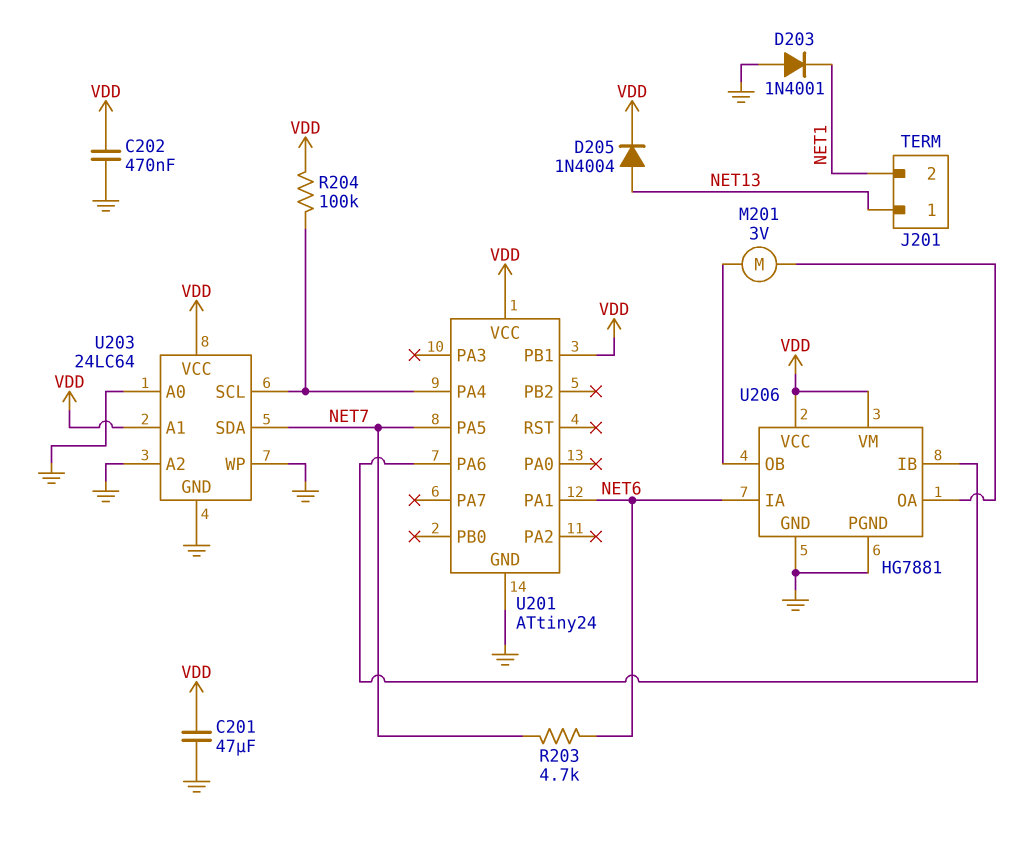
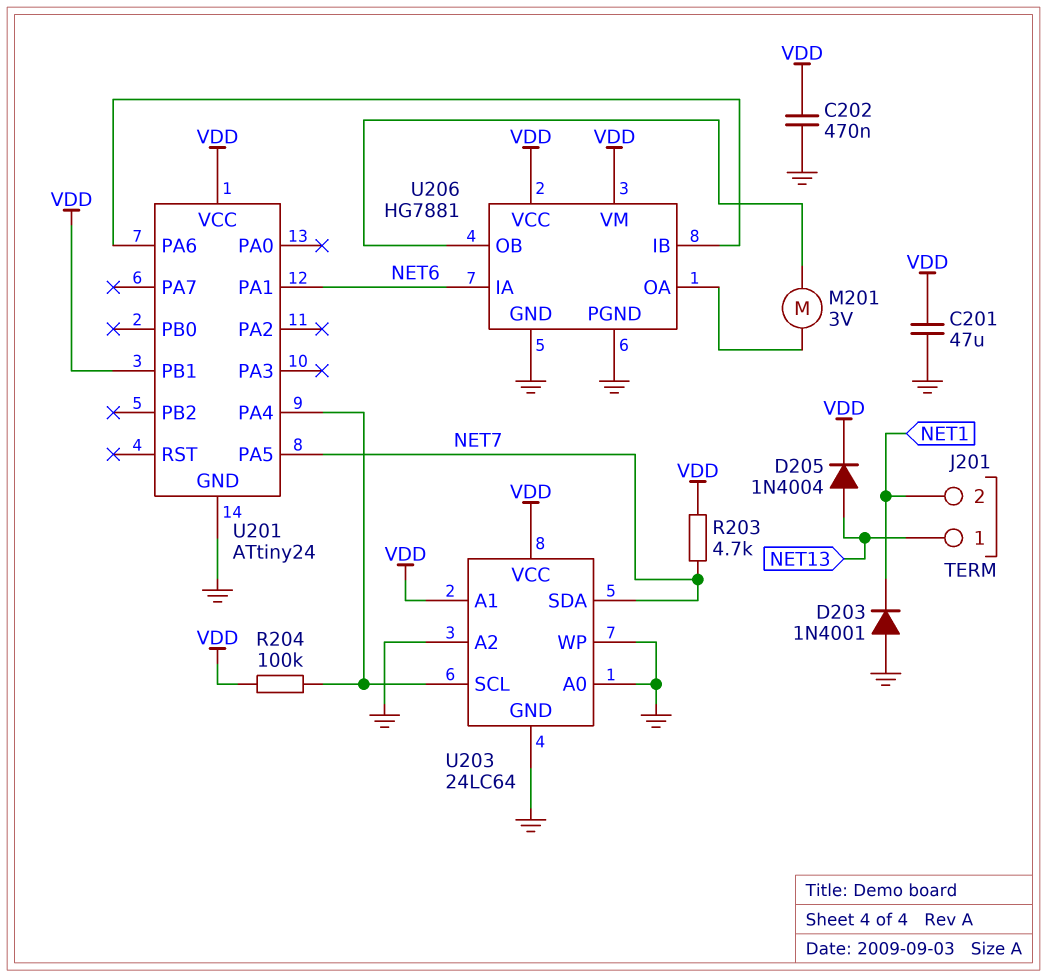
R203: 4.7k (NET6, NET7) -> 4.7k (NET7, VDD)

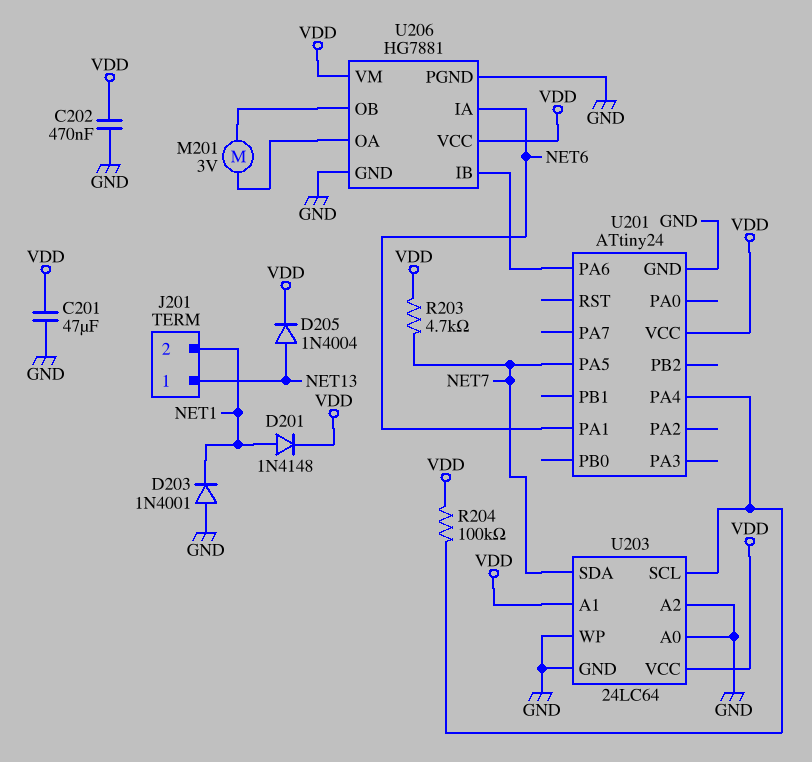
D201: none -> diode 1N4148 (A NET1, K VDD)
U201 pin PB1: VDD -> none

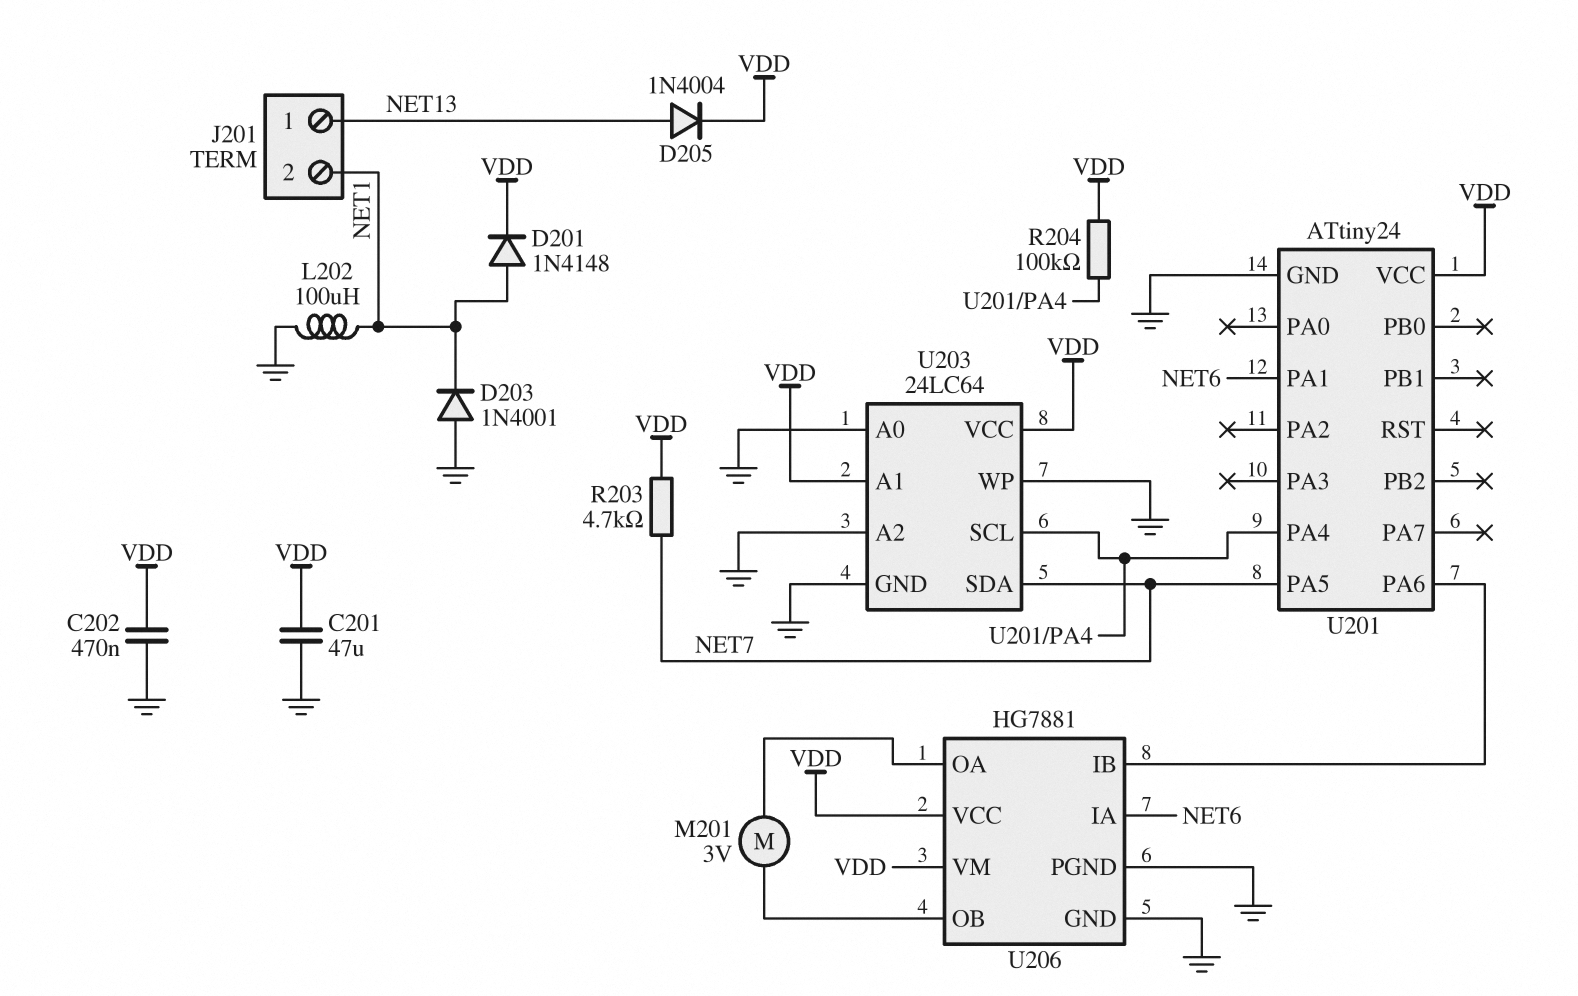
L202: none -> 100uH (GND, NET1)

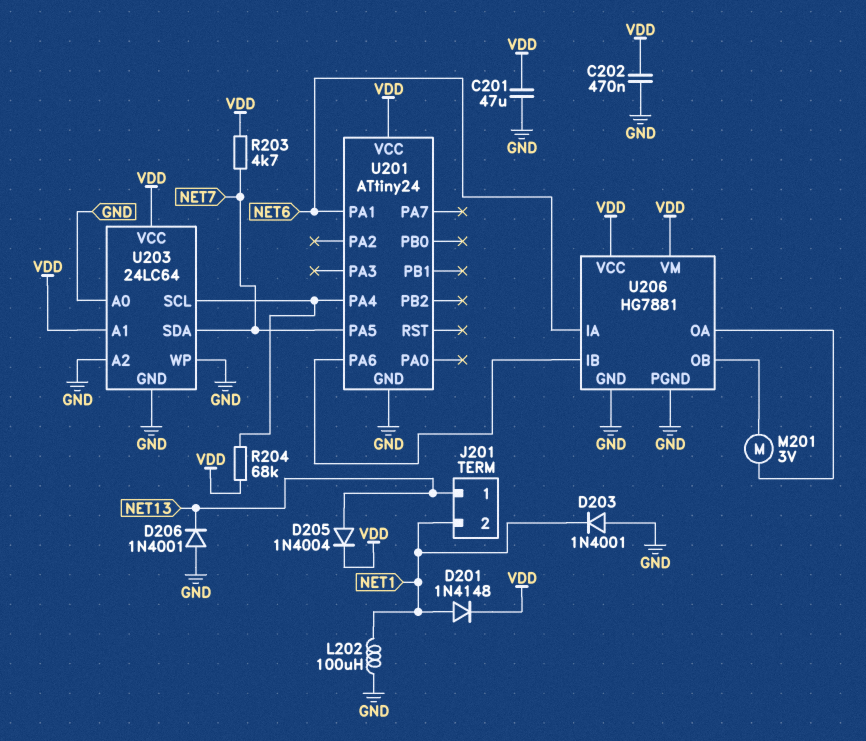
D206: none -> diode 1N4001 (A GND, K NET13)
R204: 100k (U201/PA4, VDD) -> 68k (U201/PA4, VDD)

